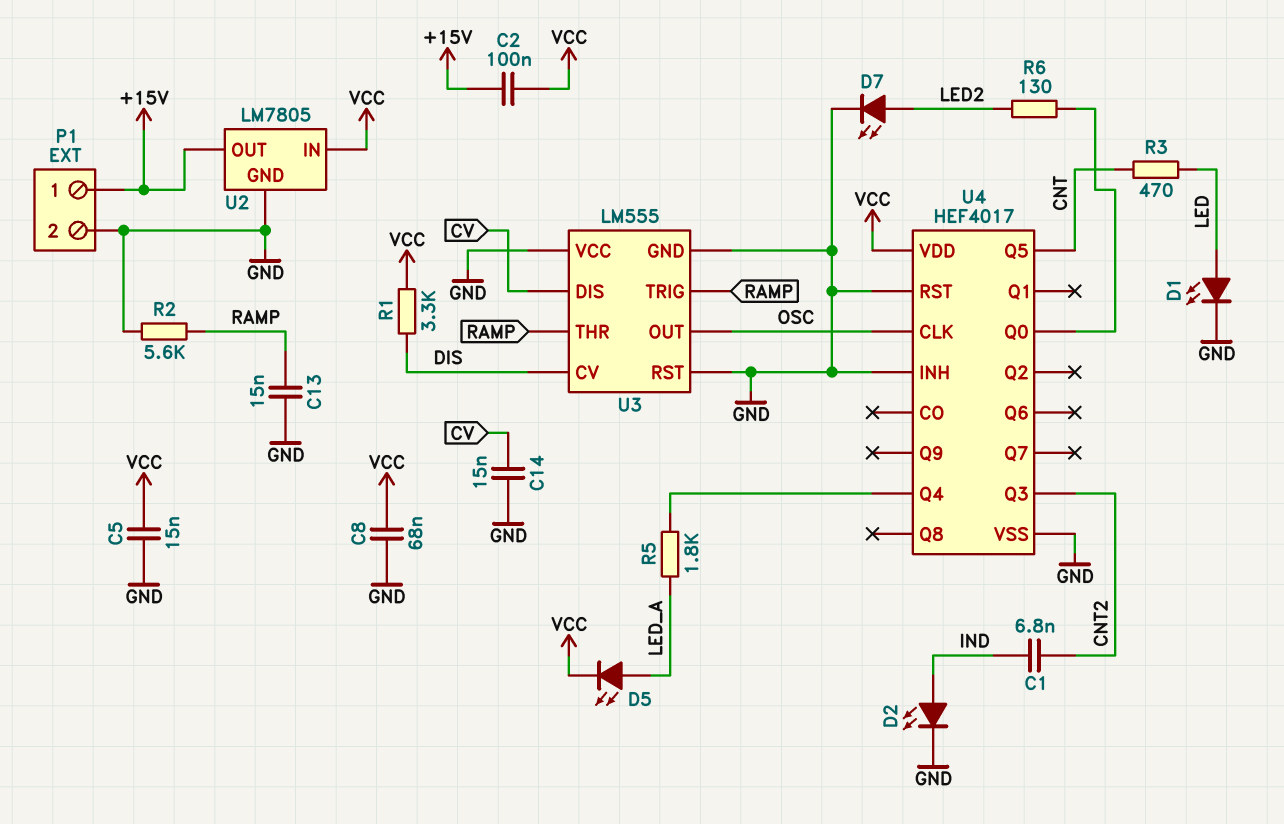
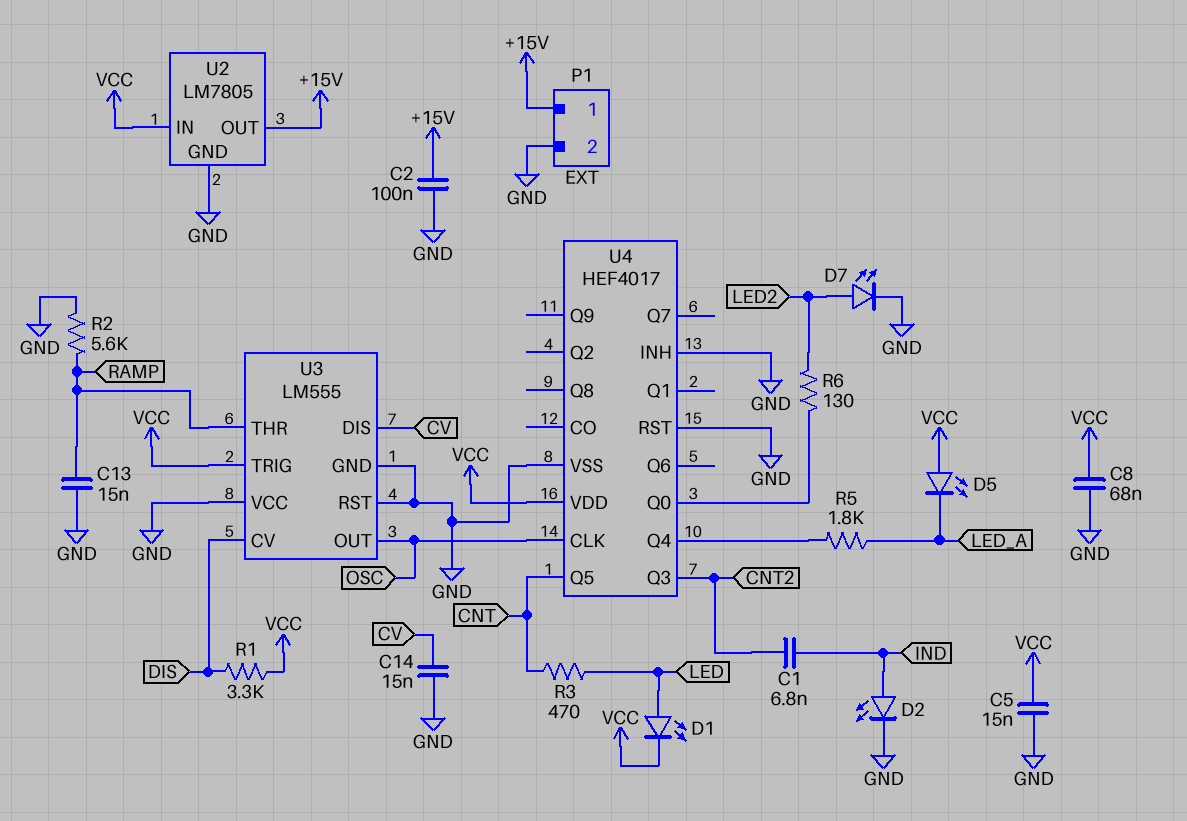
C2: 100nF (+15V, VCC) -> 100nF (+15V, GND)
D1: LED (A LED, K GND) -> LED (A LED, K VCC)
D5: LED (A LED_A, K VCC) -> LED (A VCC, K LED_A)
U3 pin TRIG: RAMP -> VCC

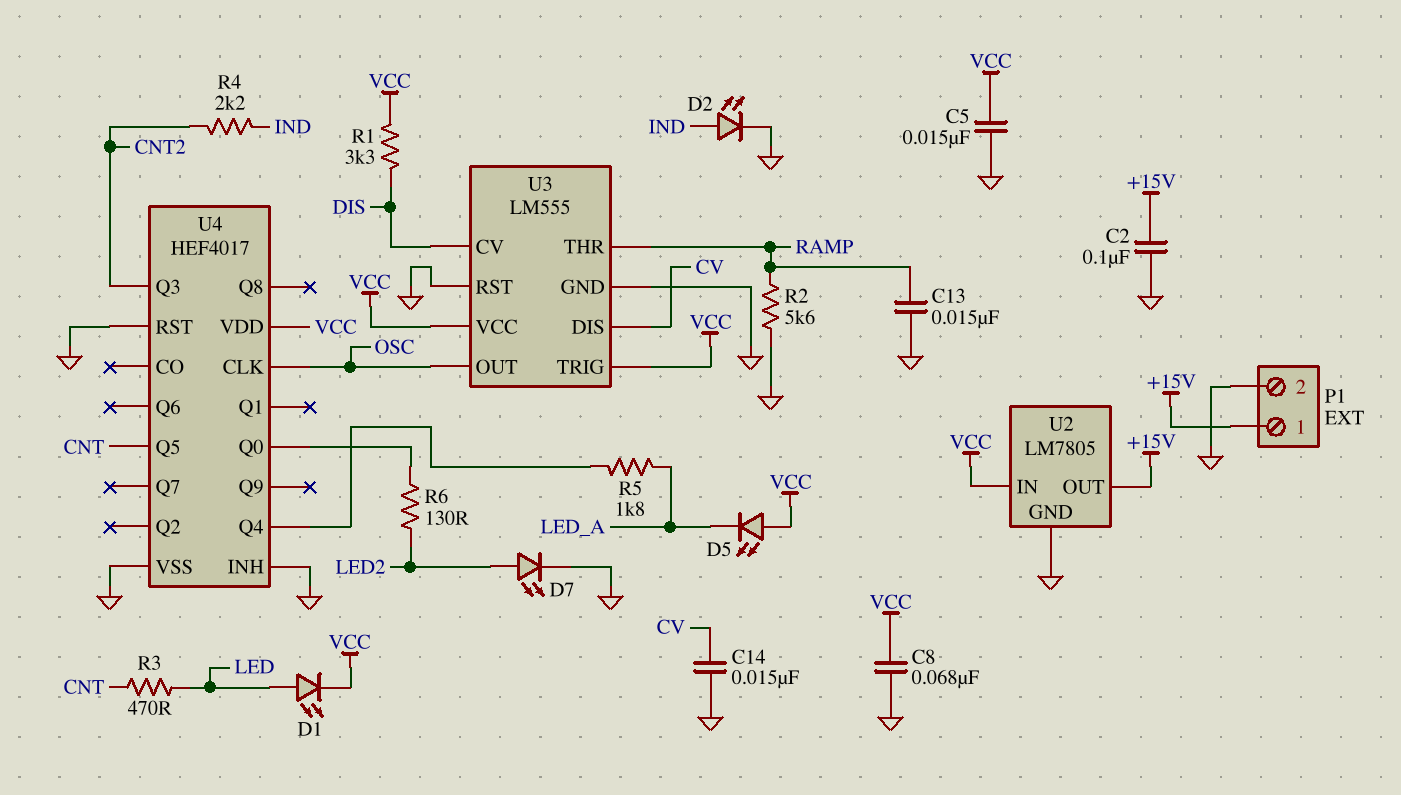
C1: 6.8nF (CNT2, IND) -> none
R4: none -> 2.2k (CNT2, IND)
U3 pin VCC: GND -> VCC

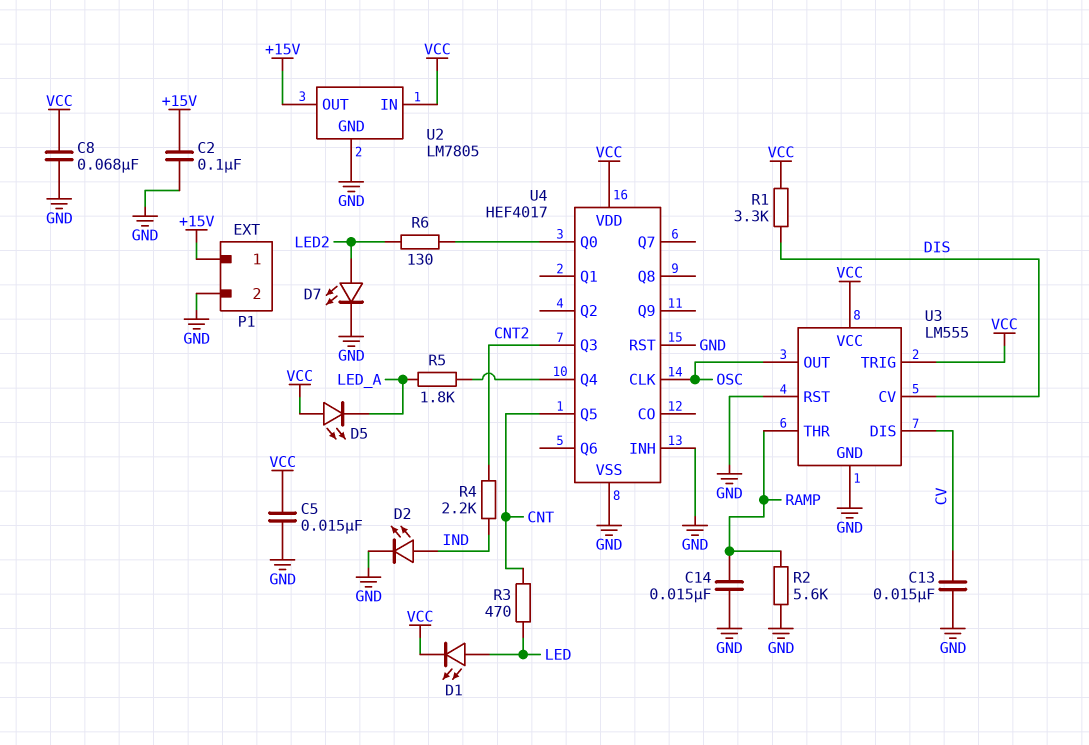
C13: 15nF (GND, RAMP) -> 15nF (CV, GND)
C14: 15nF (CV, GND) -> 15nF (GND, RAMP)

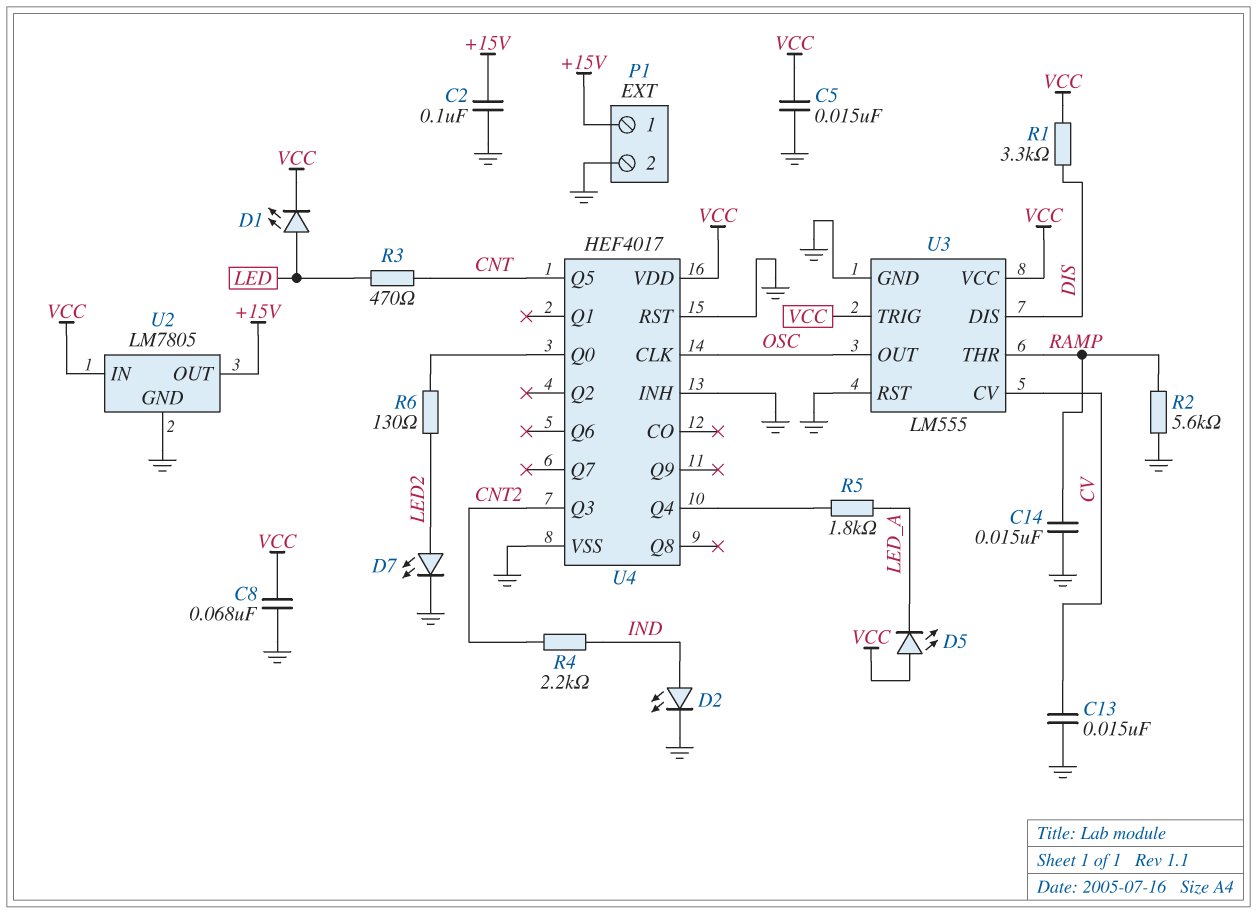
U3 pin CV: DIS -> CV
U3 pin DIS: CV -> DIS

